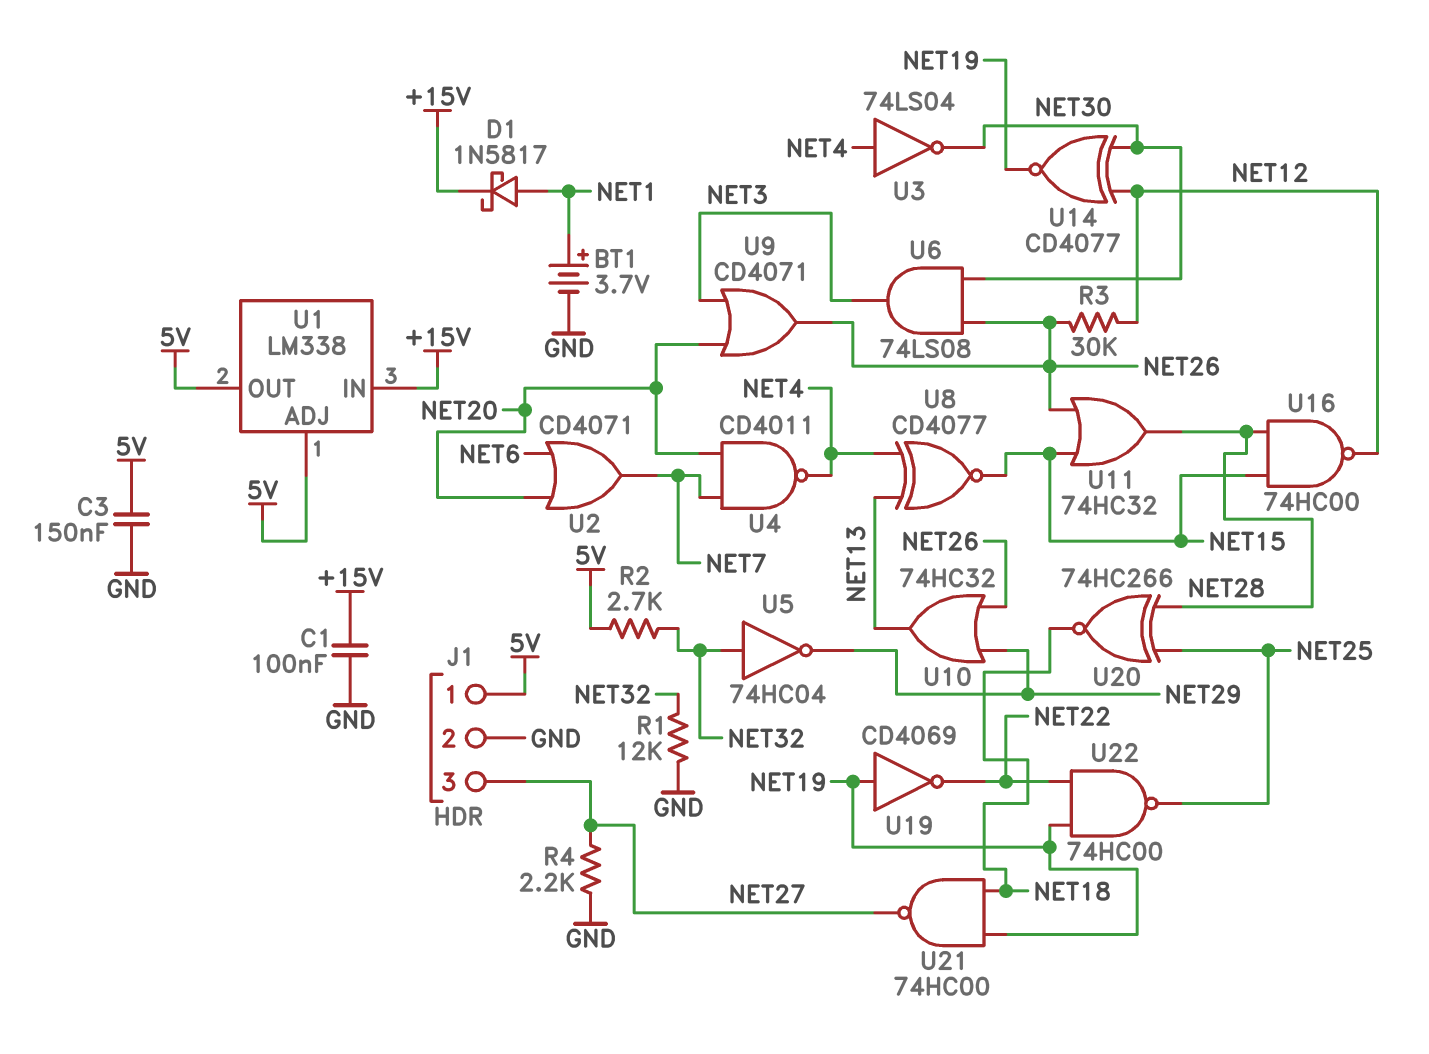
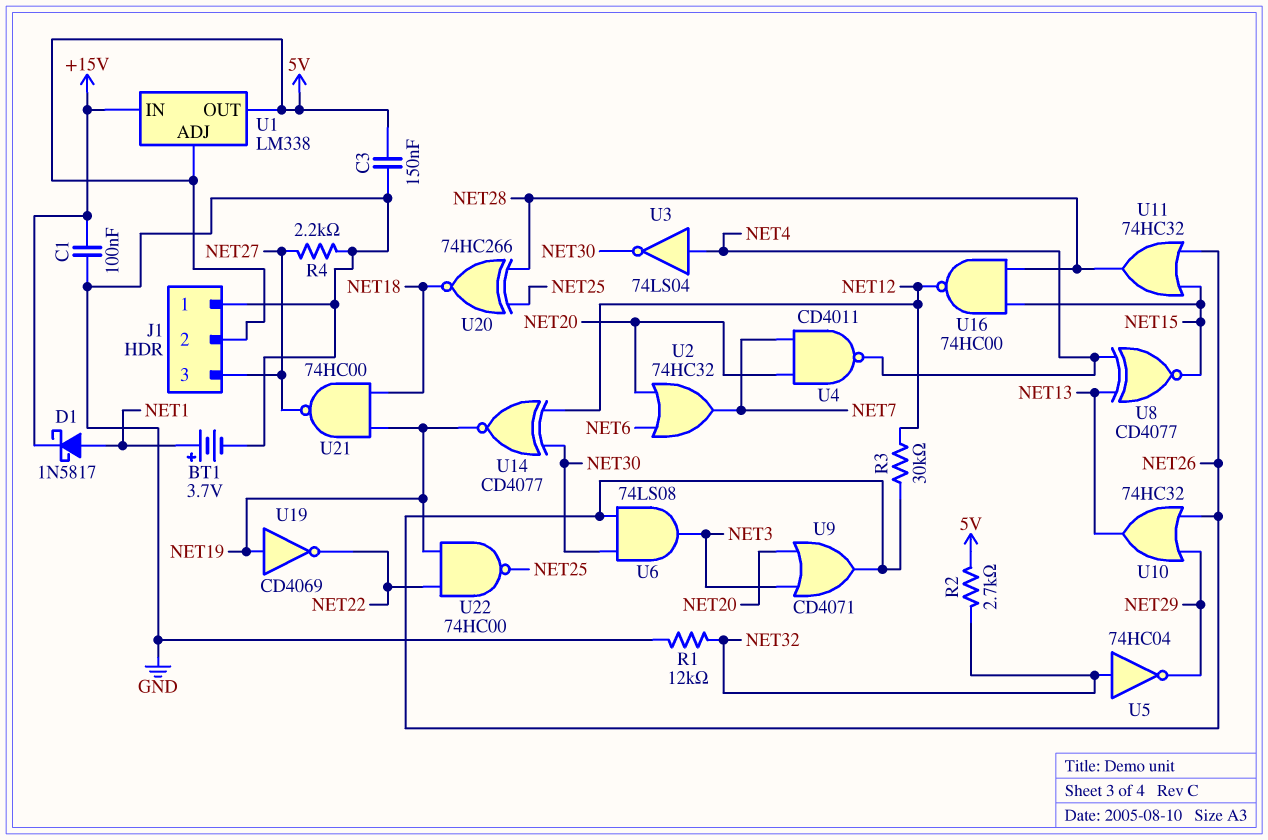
J1 pin 1: 5V -> GND
J1 pin 2: GND -> 5V
U2: OR CD4071 (in NET6, in NET20, out NET7) -> OR 74HC32 (in NET6, in NET20, out NET7)

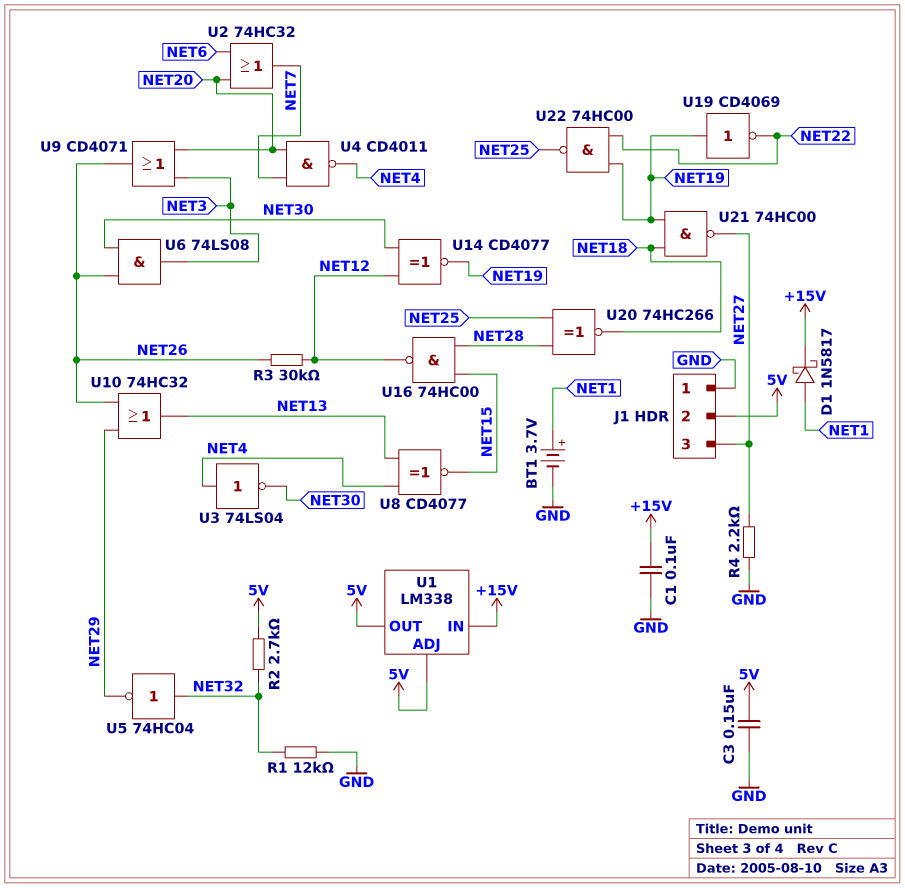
U11: OR 74HC32 (in NET15, in NET26, out NET28) -> none

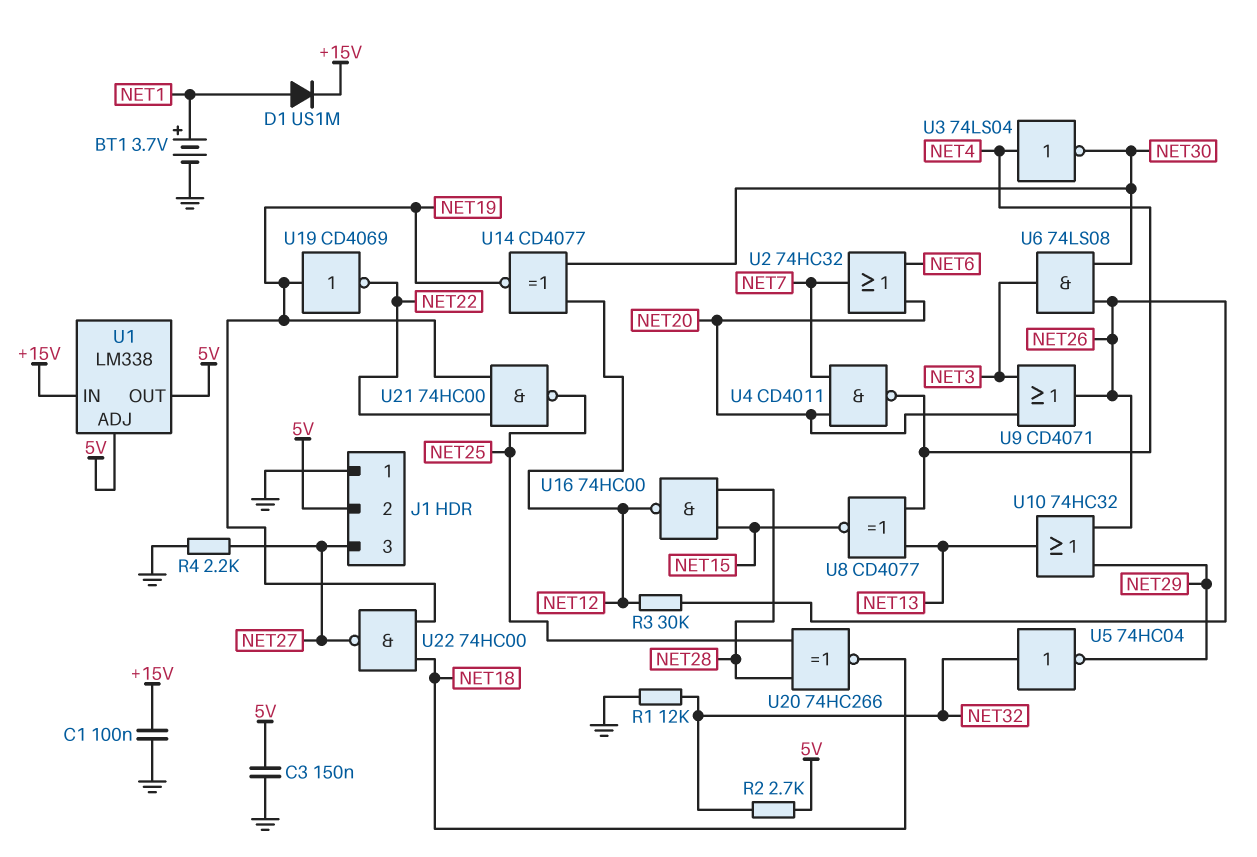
D1: schottky 1N5817 (A NET1, K +15V) -> diode US1M (A NET1, K +15V)
U21: NAND 74HC00 (in NET18, in NET19, out NET27) -> NAND 74HC00 (in NET19, in NET22, out NET25)
U22: NAND 74HC00 (in NET19, in NET22, out NET25) -> NAND 74HC00 (in NET18, in NET19, out NET27)

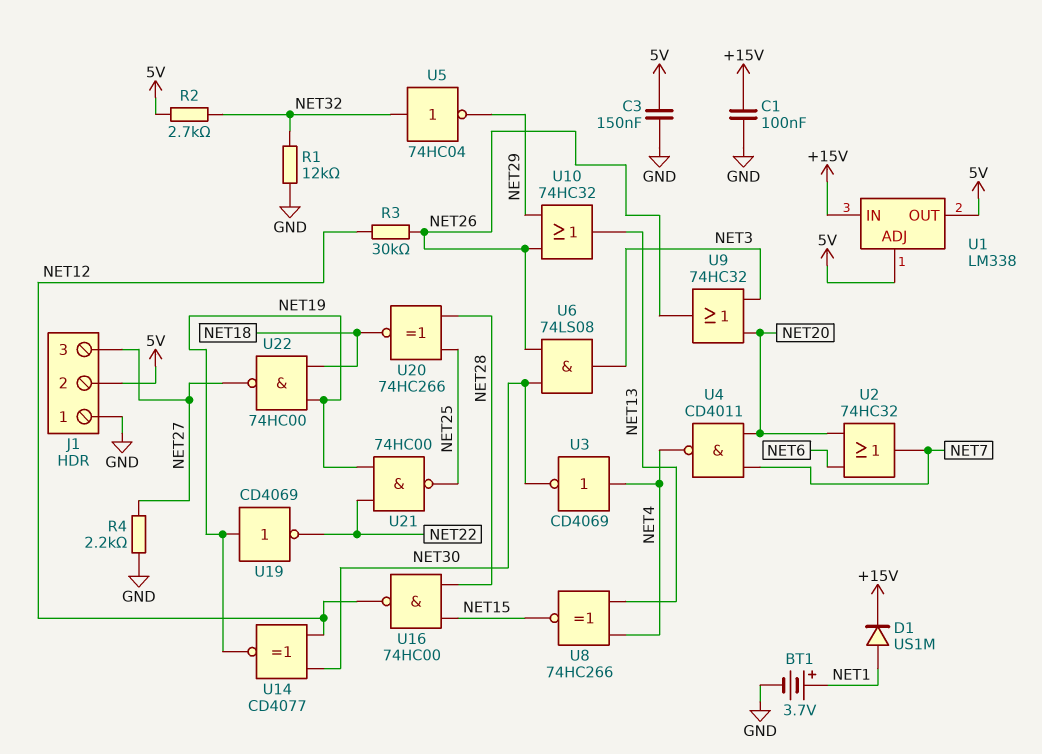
U3: NOT 74LS04 (in NET4, out NET30) -> NOT CD4069 (in NET4, out NET30)
U8: XNOR CD4077 (in NET4, in NET13, out NET15) -> XNOR 74HC266 (in NET4, in NET13, out NET15)
U9: OR CD4071 (in NET3, in NET20, out NET26) -> OR 74HC32 (in NET3, in NET20, out NET26)

